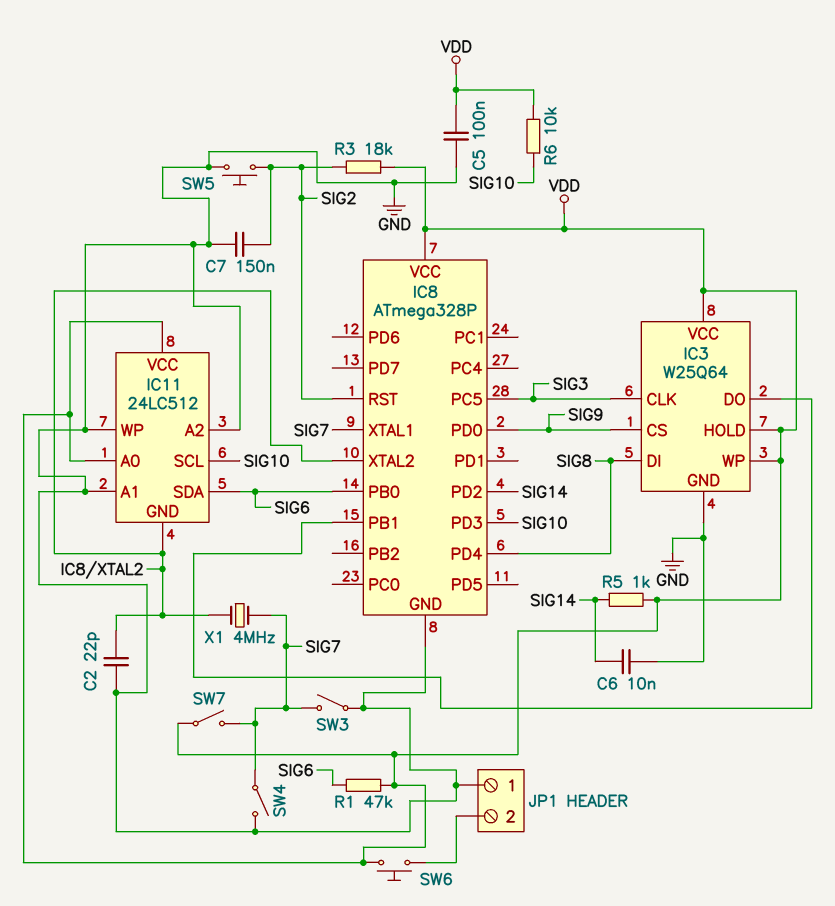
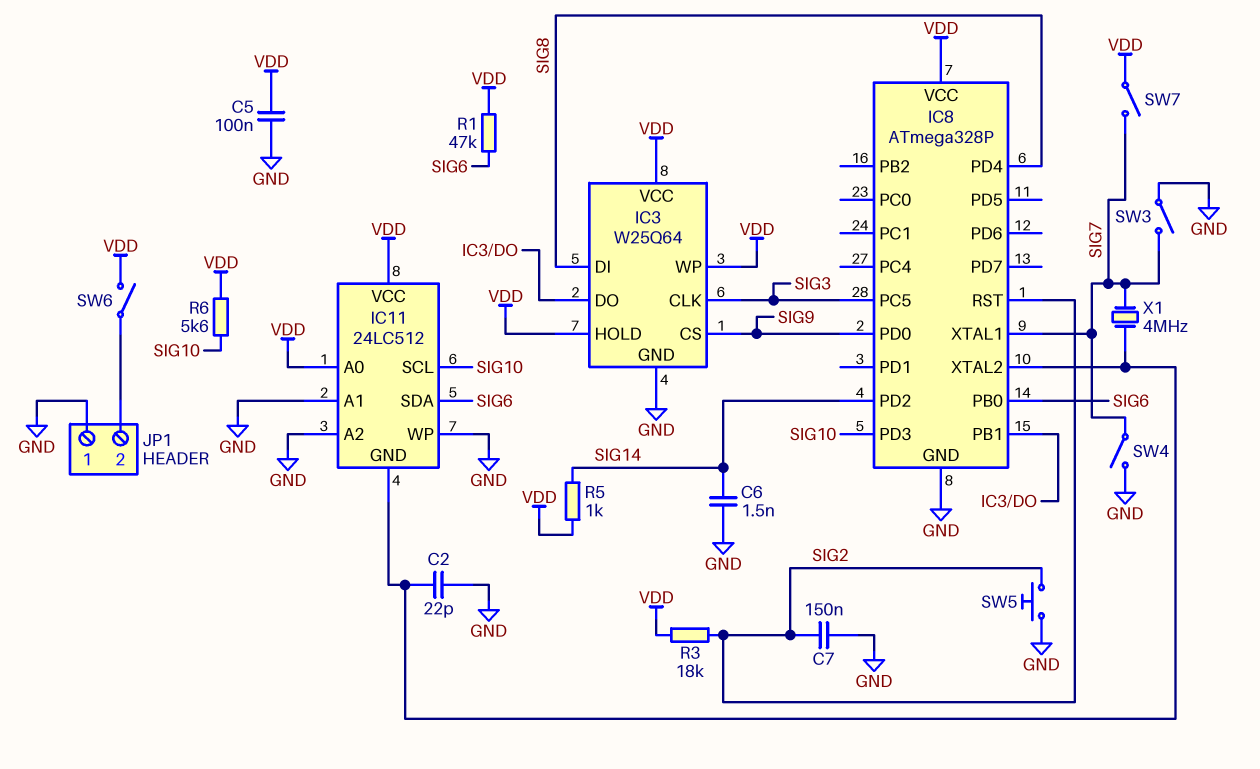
C6: 10nF (GND, SIG14) -> 1.5nF (GND, SIG14)
R6: 10k (SIG10, VDD) -> 5.6k (SIG10, VDD)
SW6: button (JP1/2, VDD) -> switch (JP1/2, VDD)

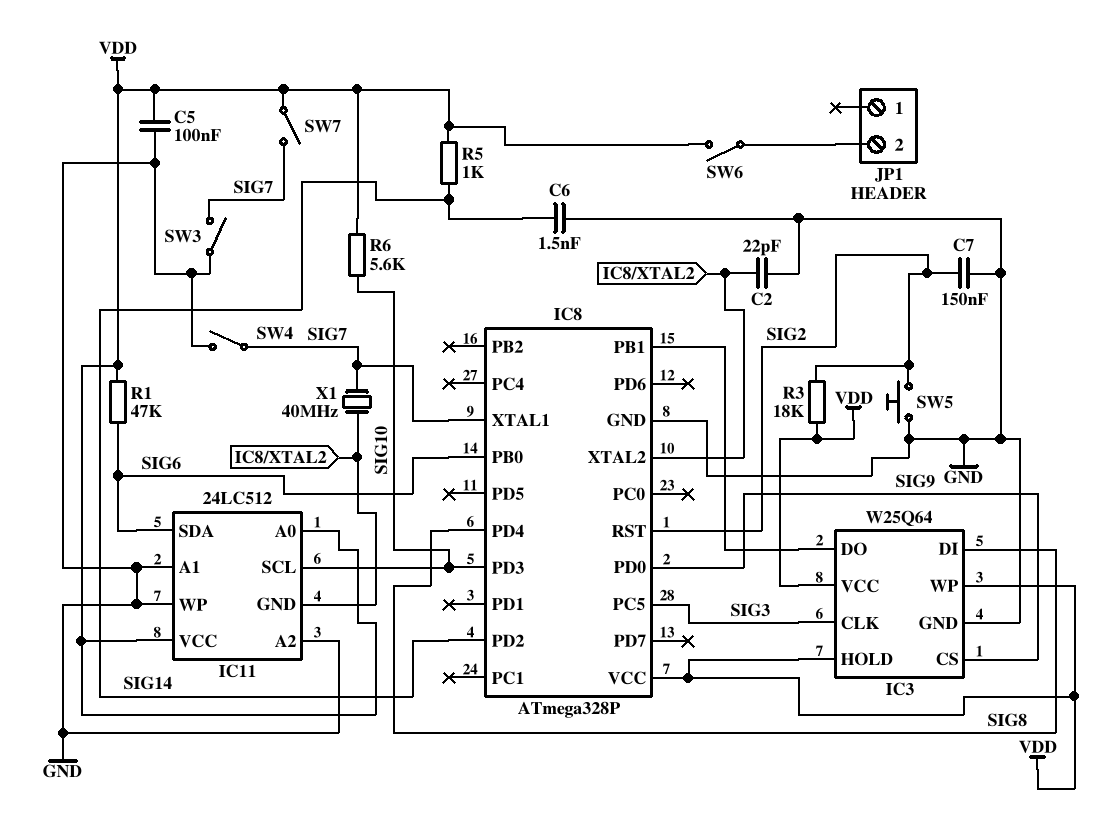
JP1 pin 1: GND -> none
X1: 4MHz (IC8/XTAL2, SIG7) -> 40MHz (IC8/XTAL2, SIG7)

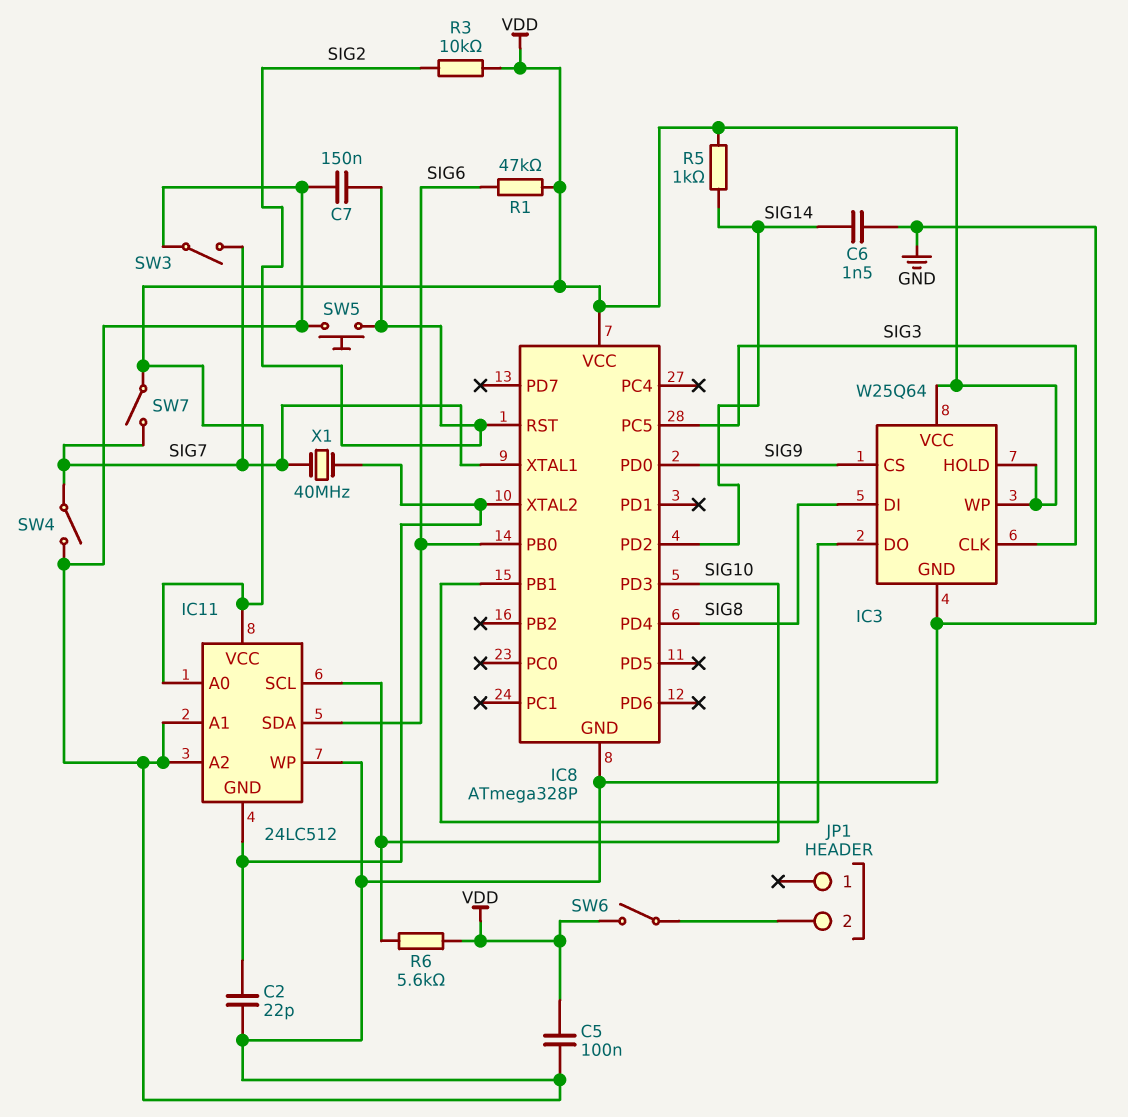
R3: 18k (SIG2, VDD) -> 10k (SIG2, VDD)

